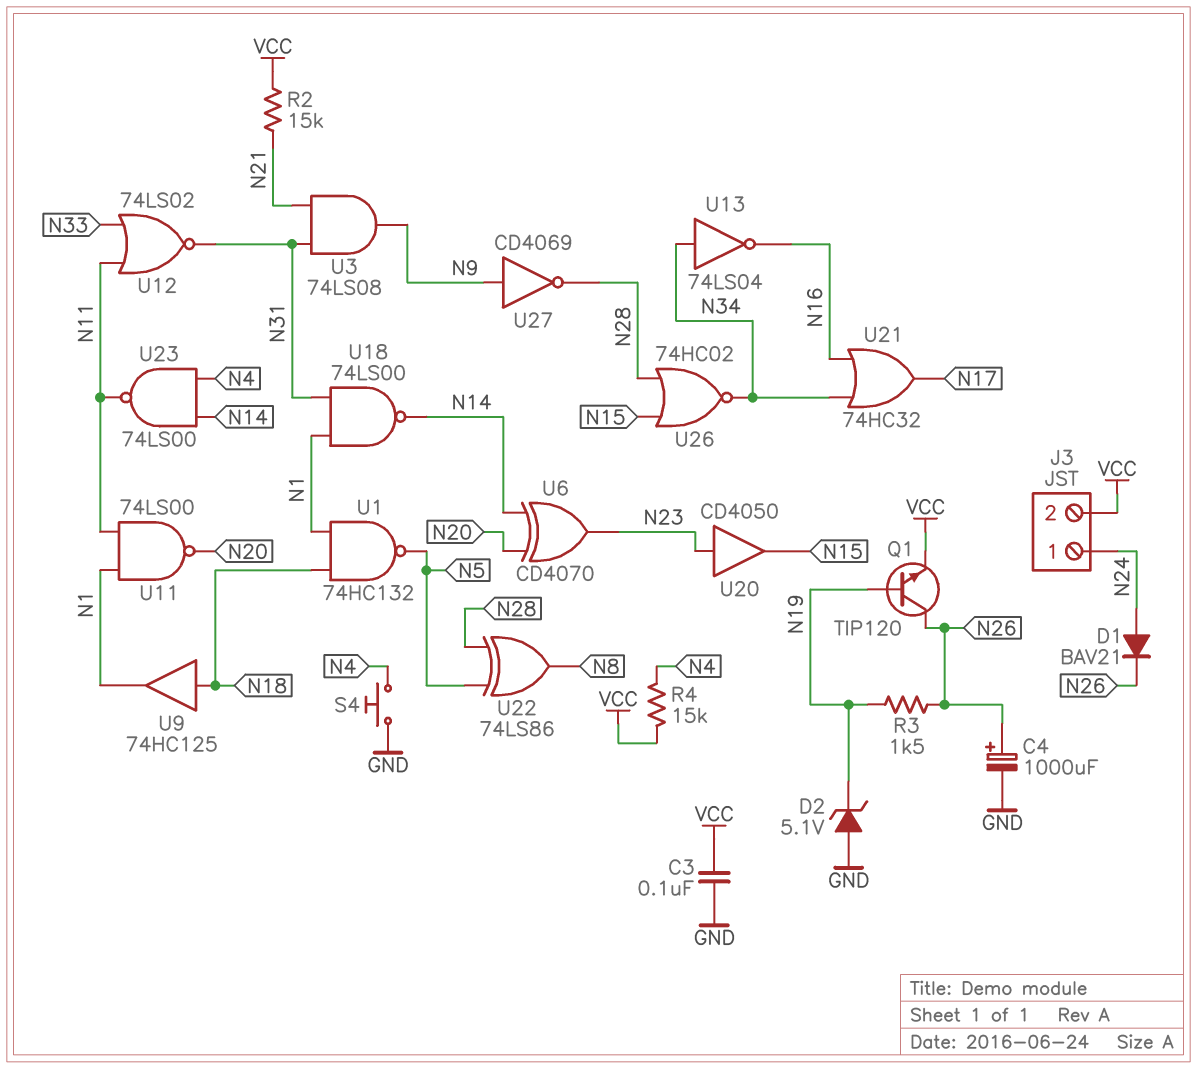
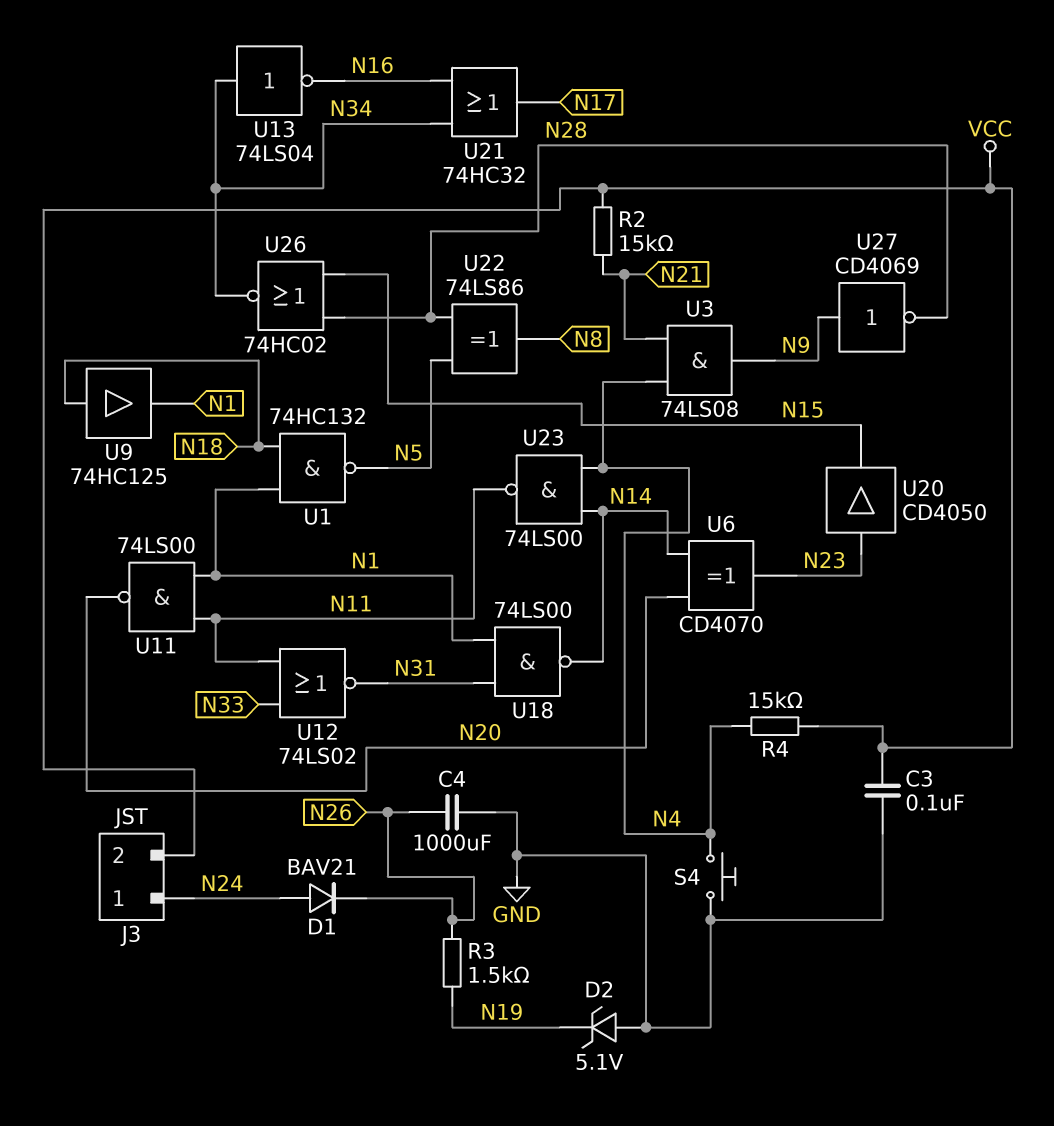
C4: 1000uF (plus N26, minus GND) -> 1000uF (GND, N26)
Q1: NPN TIP120 (B N19, C N26, E VCC) -> none
U3: AND 74LS08 (in N21, in N31, out N9) -> AND 74LS08 (in N4, in N21, out N9)

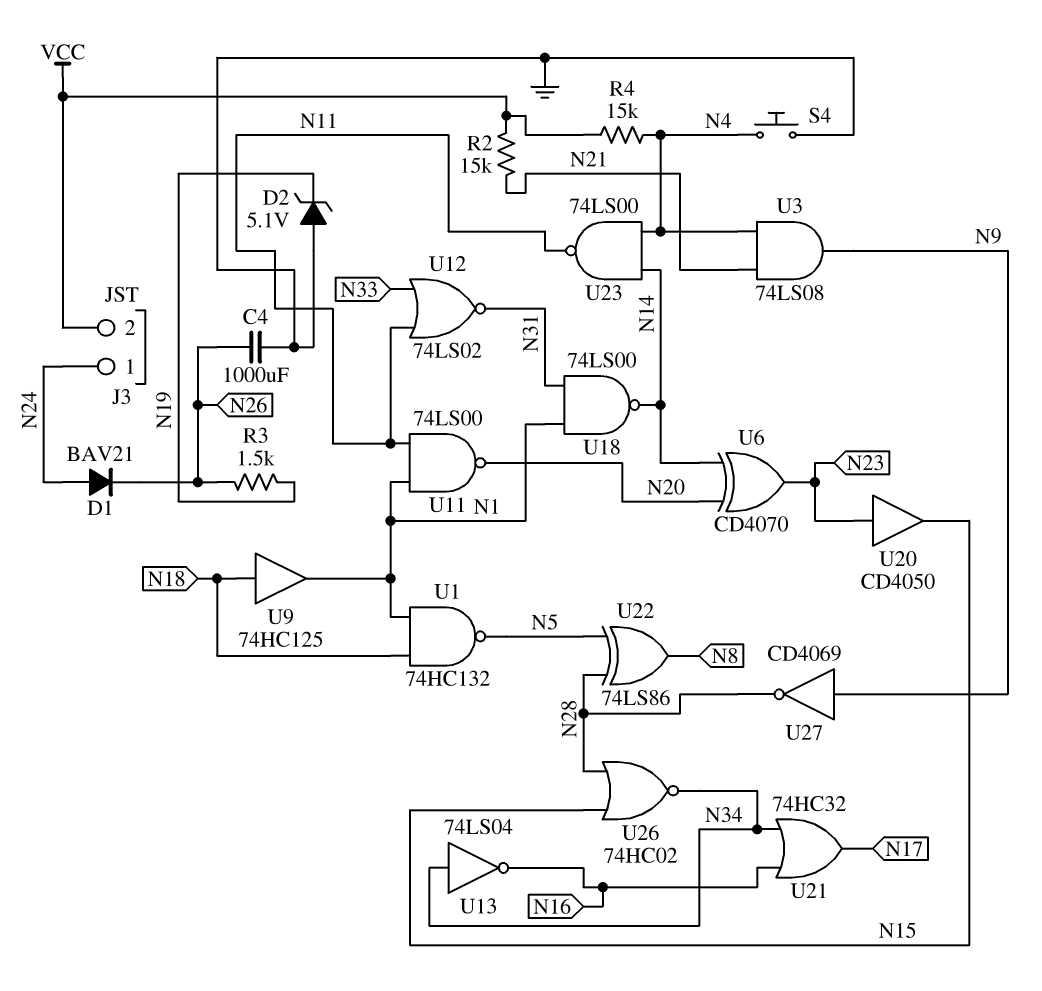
C3: 100nF (GND, VCC) -> none

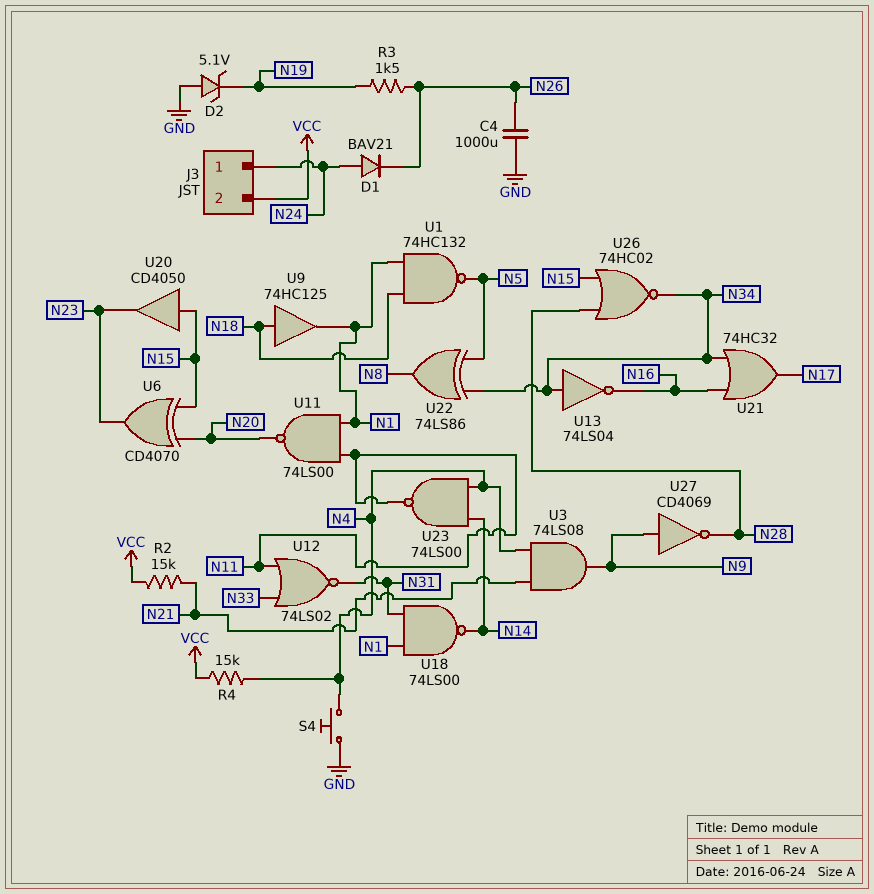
U6: XOR CD4070 (in N14, in N20, out N23) -> XOR CD4070 (in N15, in N20, out N23)
U20: buffer CD4050 (in N23, out N15) -> buffer CD4050 (in N15, out N23)
U22: XOR 74LS86 (in N5, in N28, out N8) -> XOR 74LS86 (in N5, in N34, out N8)

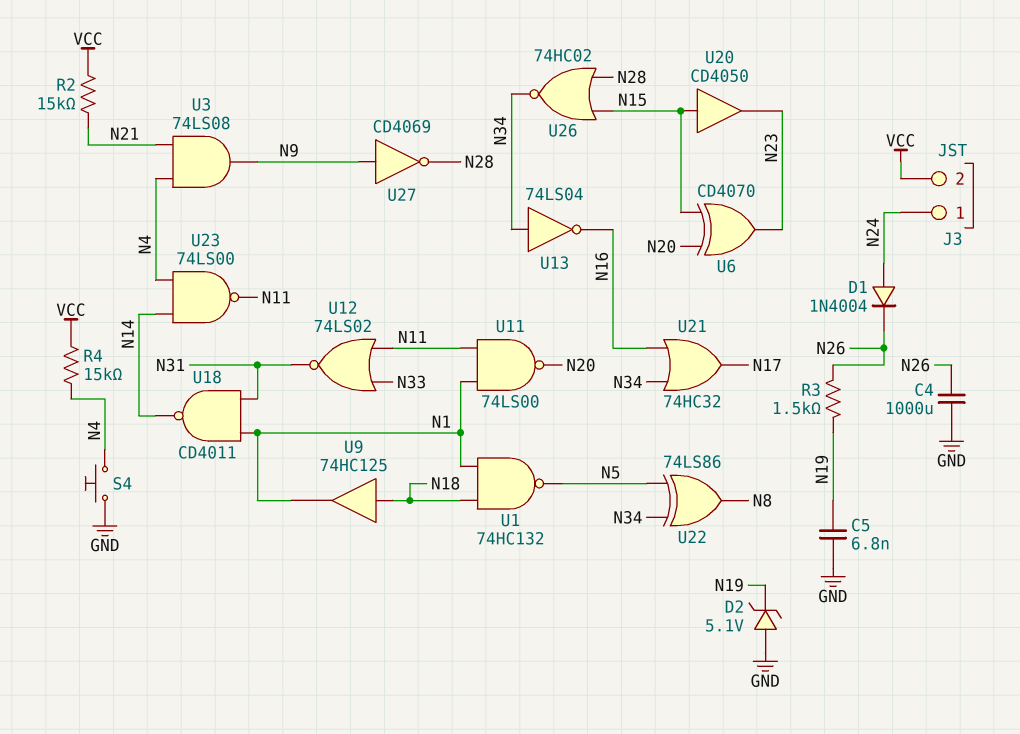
C5: none -> 6.8nF (GND, N19)
D1: diode BAV21 (A N24, K N26) -> diode 1N4004 (A N24, K N26)
U18: NAND 74LS00 (in N1, in N31, out N14) -> NAND CD4011 (in N1, in N31, out N14)

